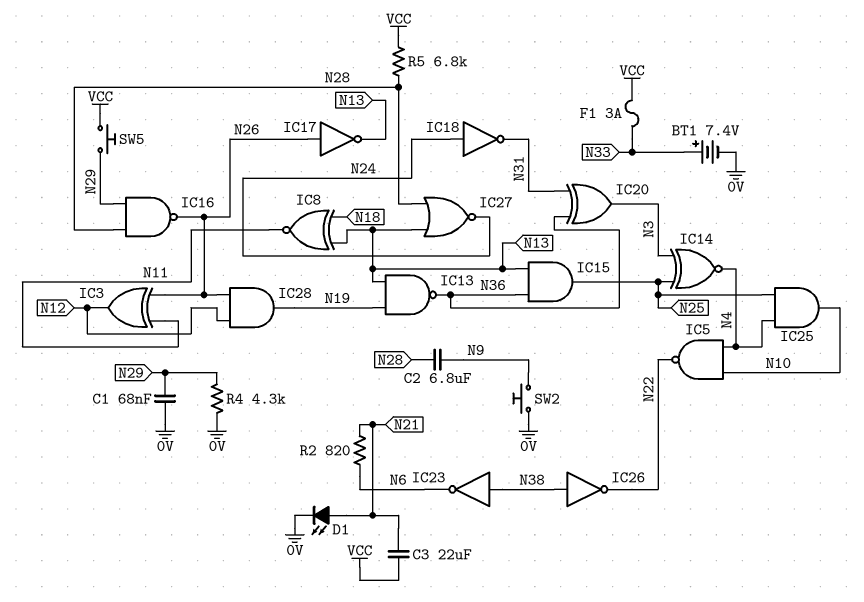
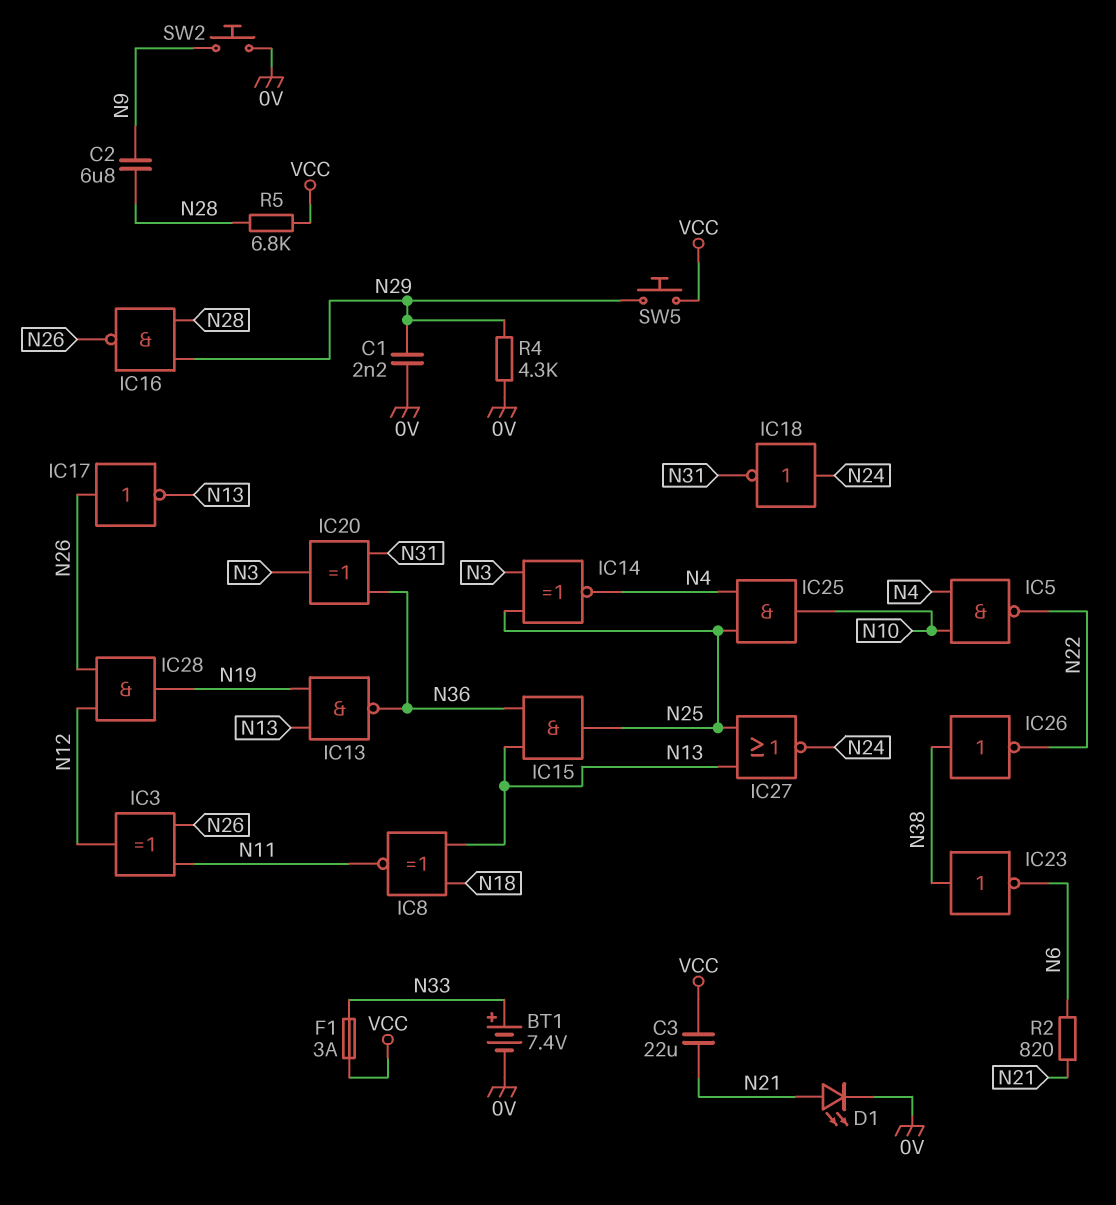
C1: 68nF (0V, N29) -> 2.2nF (0V, N29)
IC27: NOR (in N13, in N28, out N24) -> NOR (in N13, in N25, out N24)

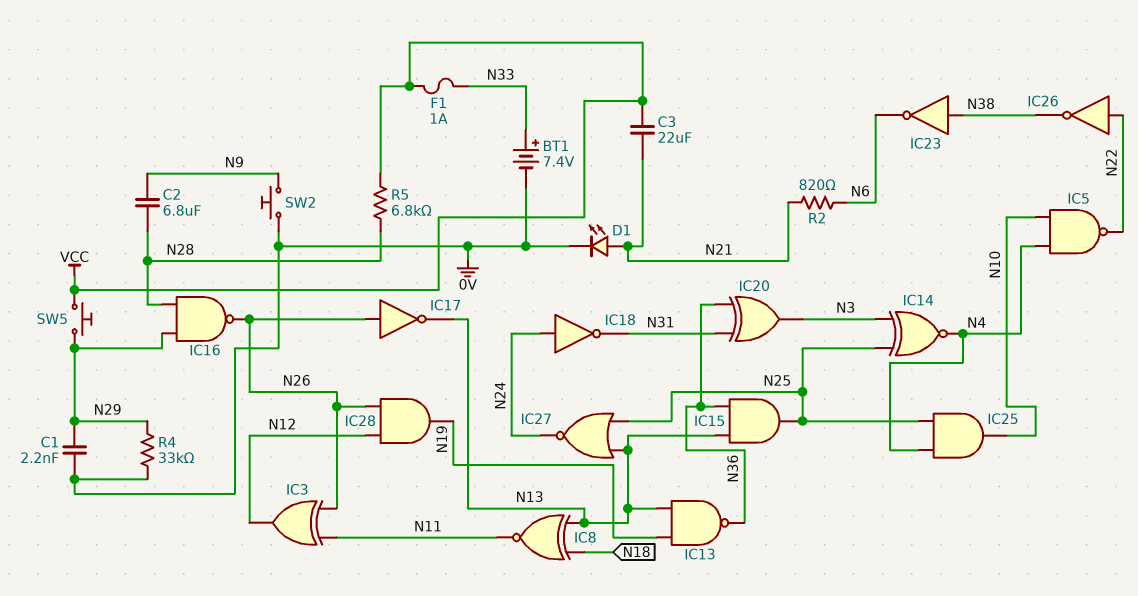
F1: 3A (N33, VCC) -> 1A (N33, VCC)
IC26: NOT (in N38, out N22) -> NOT (in N22, out N38)
R4: 4.3k (0V, N29) -> 33k (0V, N29)

